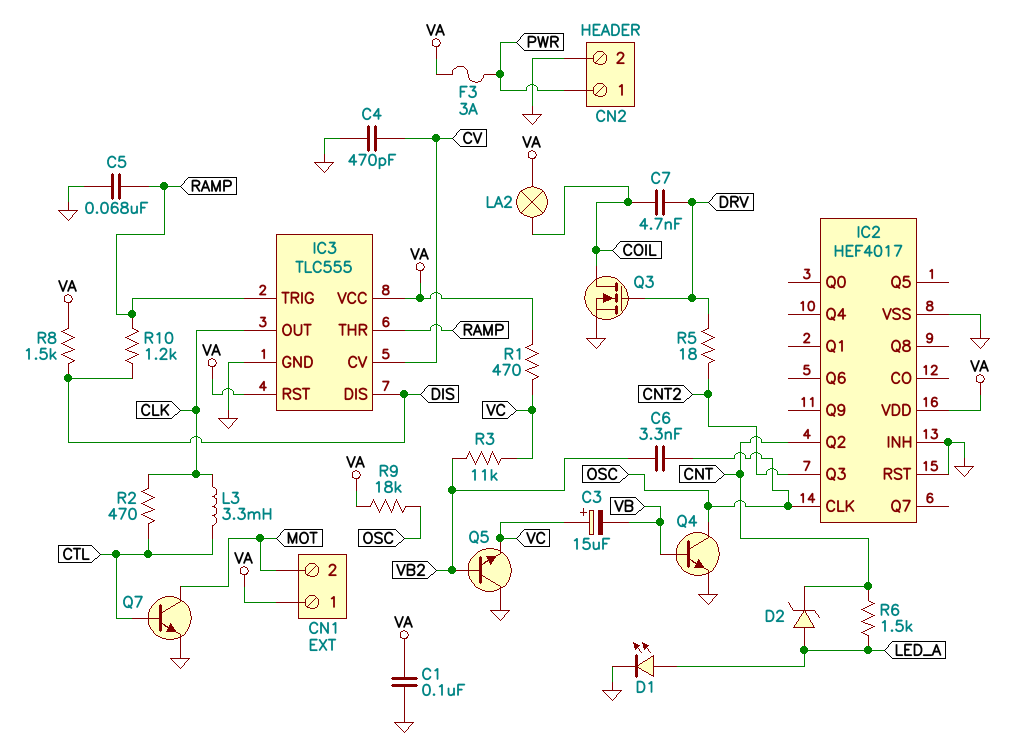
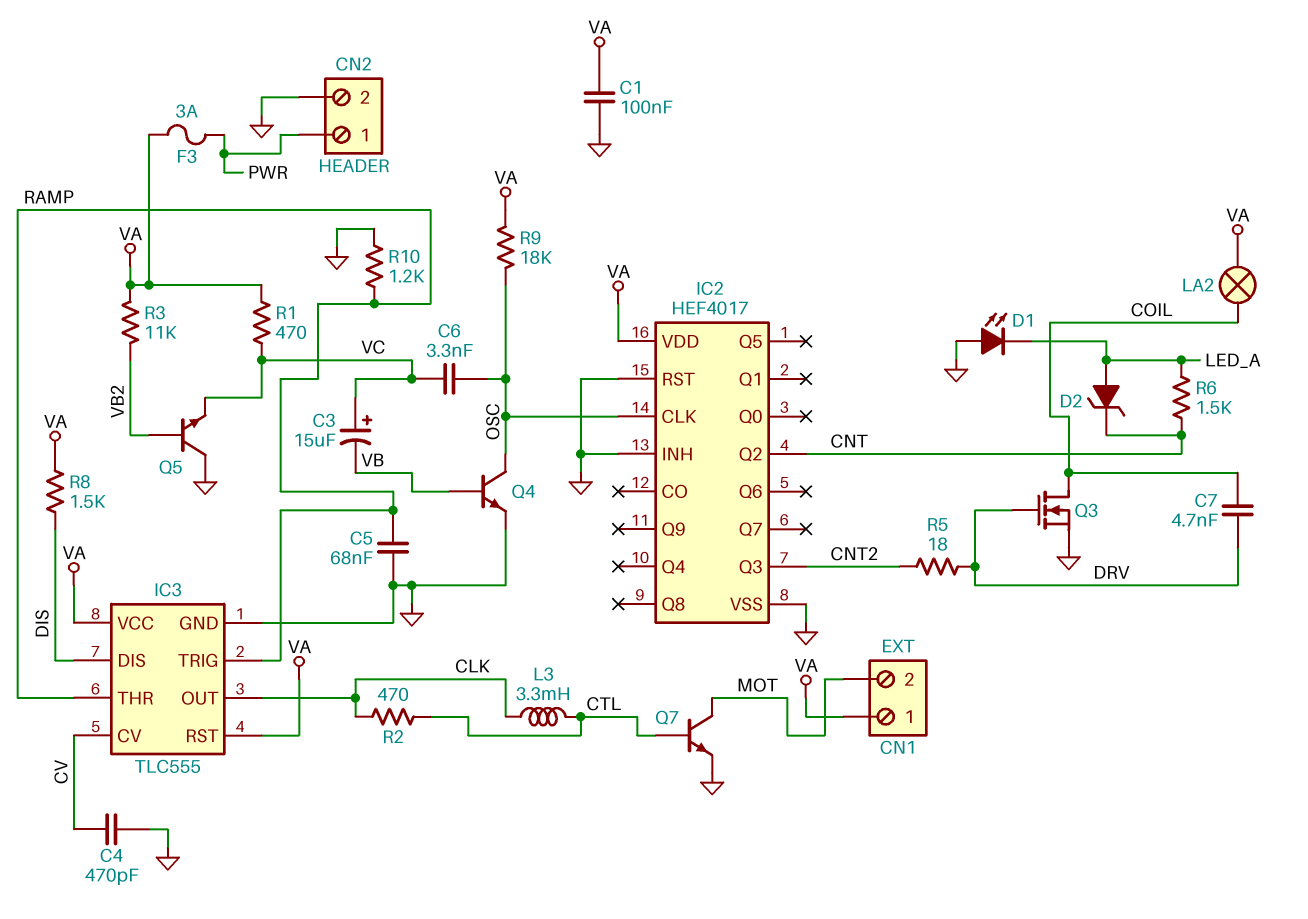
C6: 3.3nF (OSC, VB2) -> 3.3nF (OSC, VC)
D1: LED (A LED_A, K GND) -> LED (A GND, K LED_A)
R3: 11k (VB2, VC) -> 11k (VA, VB2)
R10: 1.2k (DIS, RAMP) -> 1.2k (GND, RAMP)

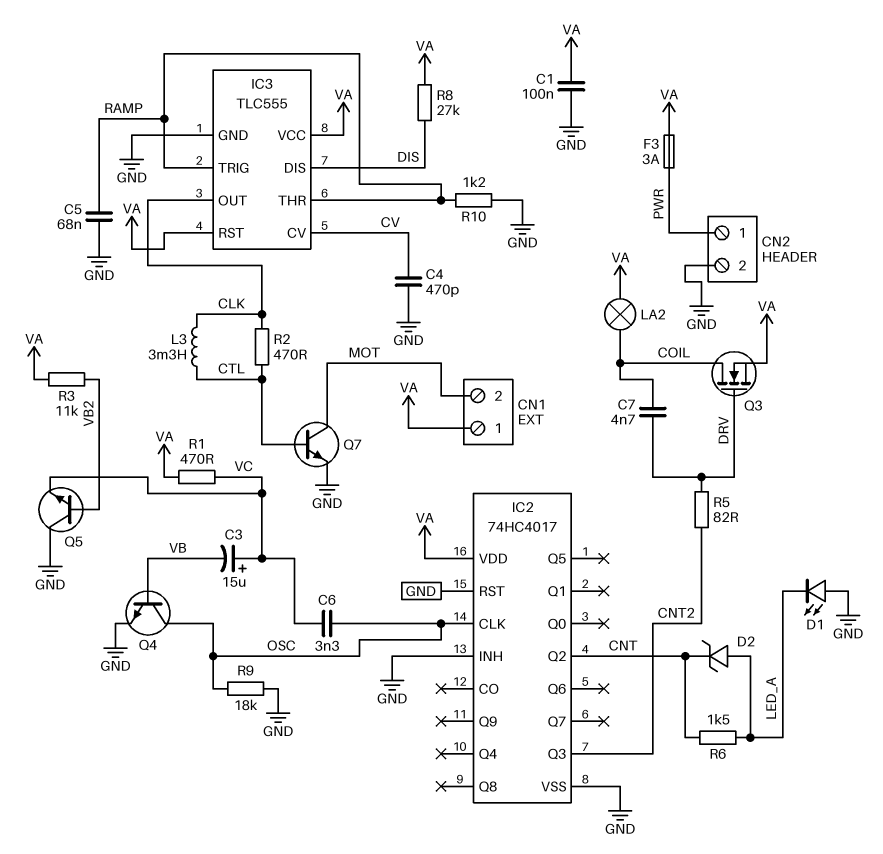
IC2: HEF4017 -> 74HC4017
Q3: NMOS (G DRV, D COIL, S GND) -> NMOS (G DRV, D COIL, S VA)
R5: 18 (CNT2, DRV) -> 82 (CNT2, DRV)
R8: 1.5k (DIS, VA) -> 27k (DIS, VA)
R9: 18k (OSC, VA) -> 18k (GND, OSC)

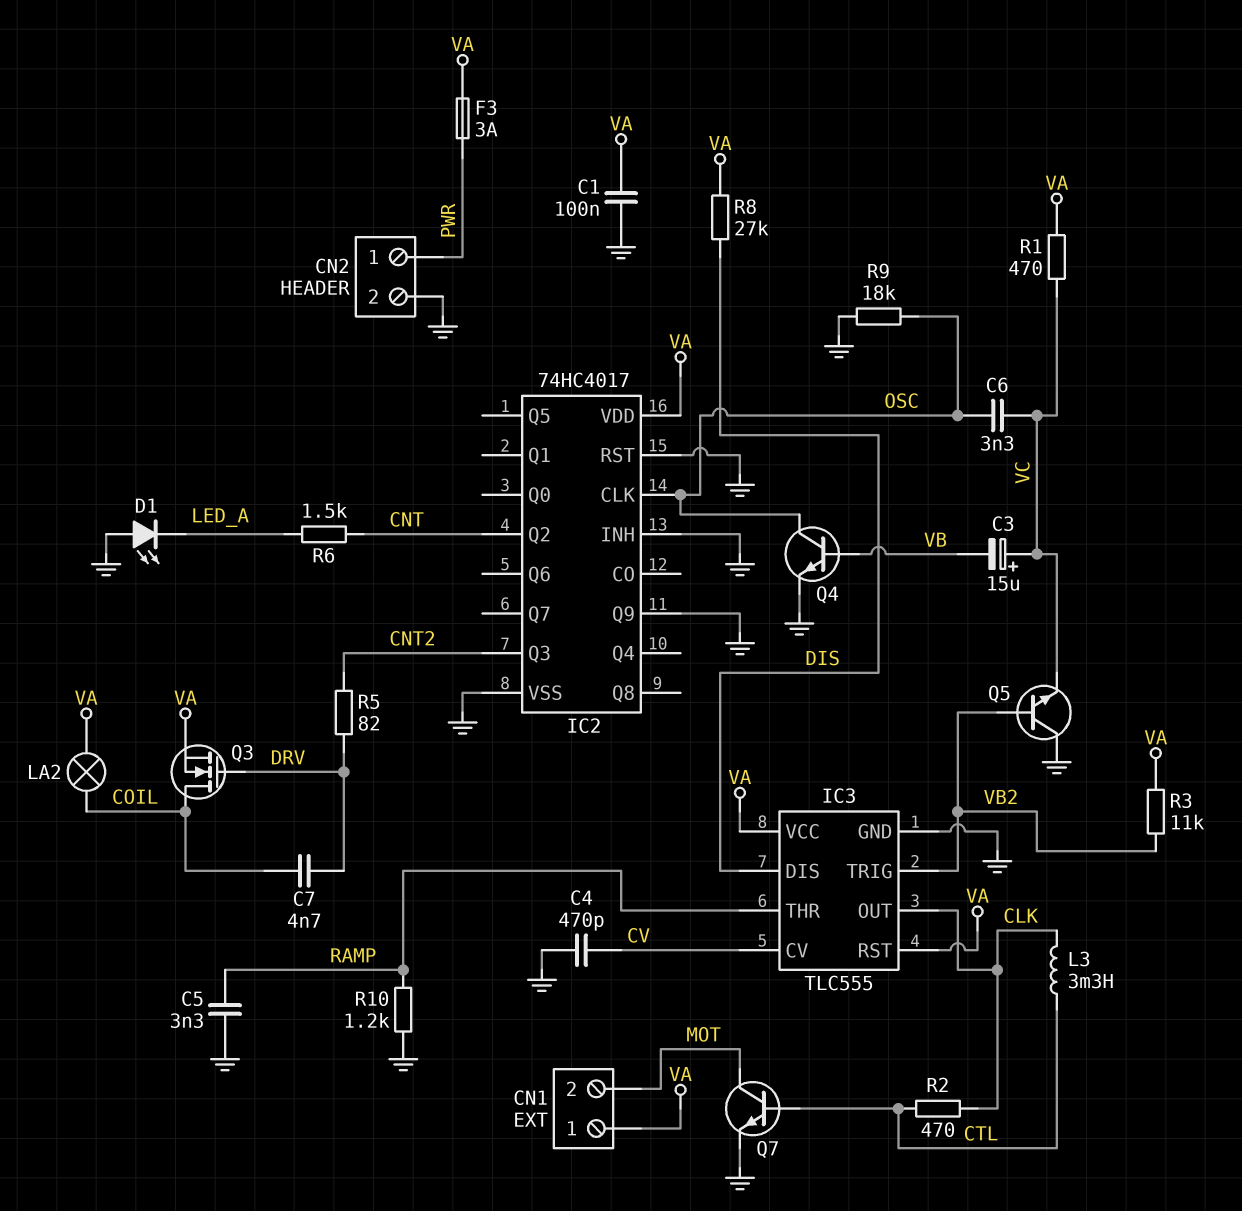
C5: 68nF (GND, RAMP) -> 3.3nF (GND, RAMP)
D2: zener (A LED_A, K CNT) -> none
IC2 pin Q9: none -> GND
IC3 pin TRIG: RAMP -> VB2

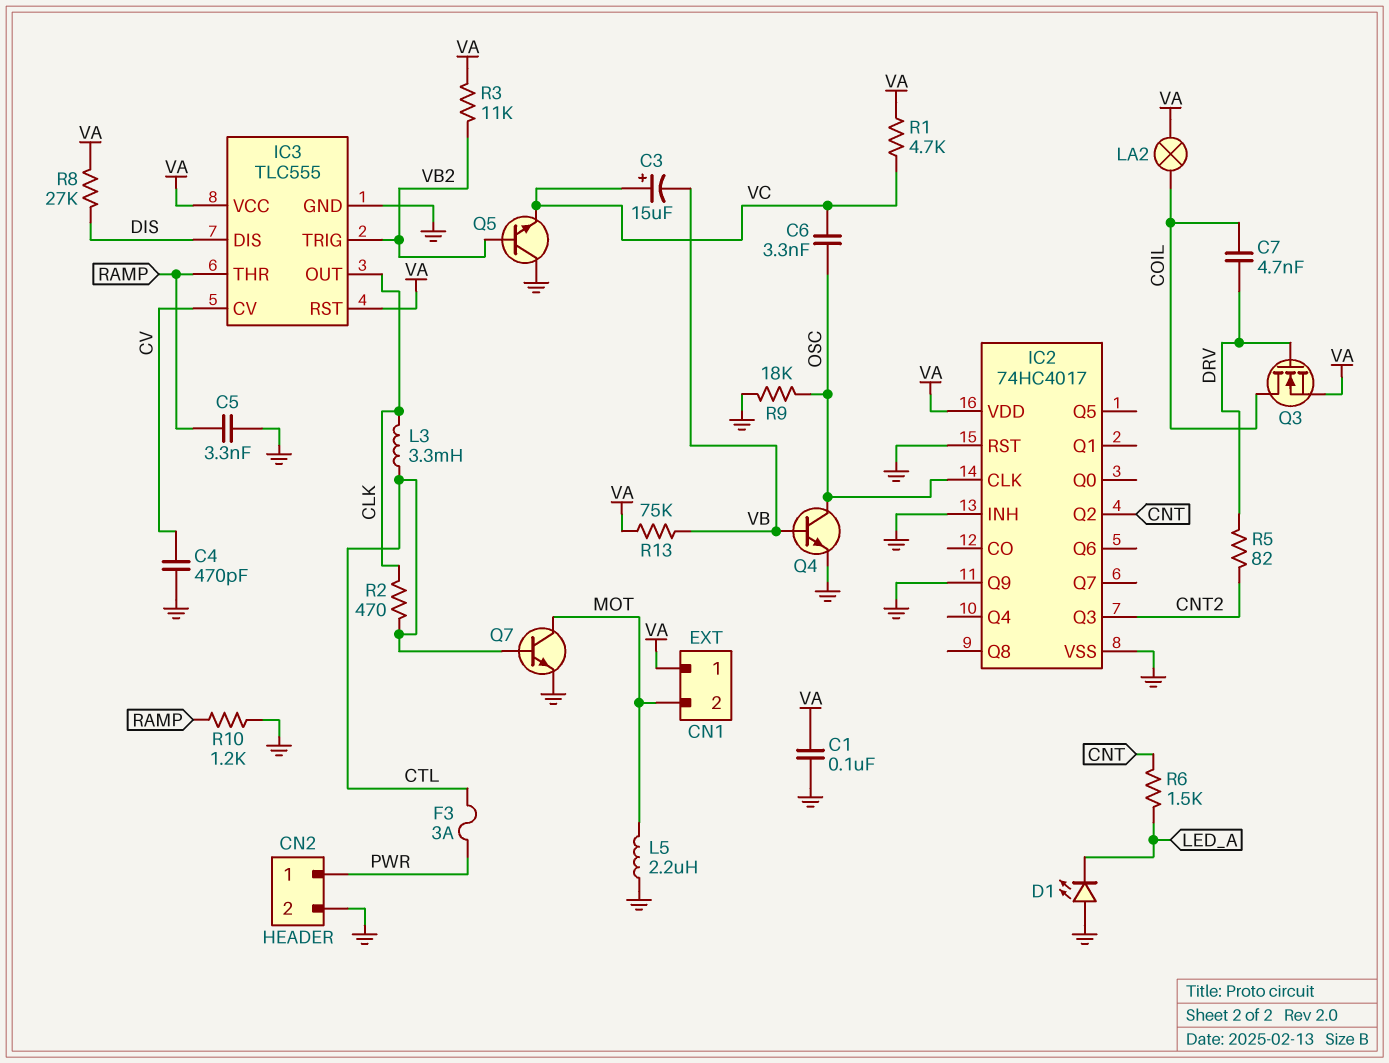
F3: 3A (PWR, VA) -> 3A (CTL, PWR)
L5: none -> 2.2uH (GND, MOT)
R1: 470 (VA, VC) -> 4.7k (VA, VC)
R13: none -> 75k (VA, VB)

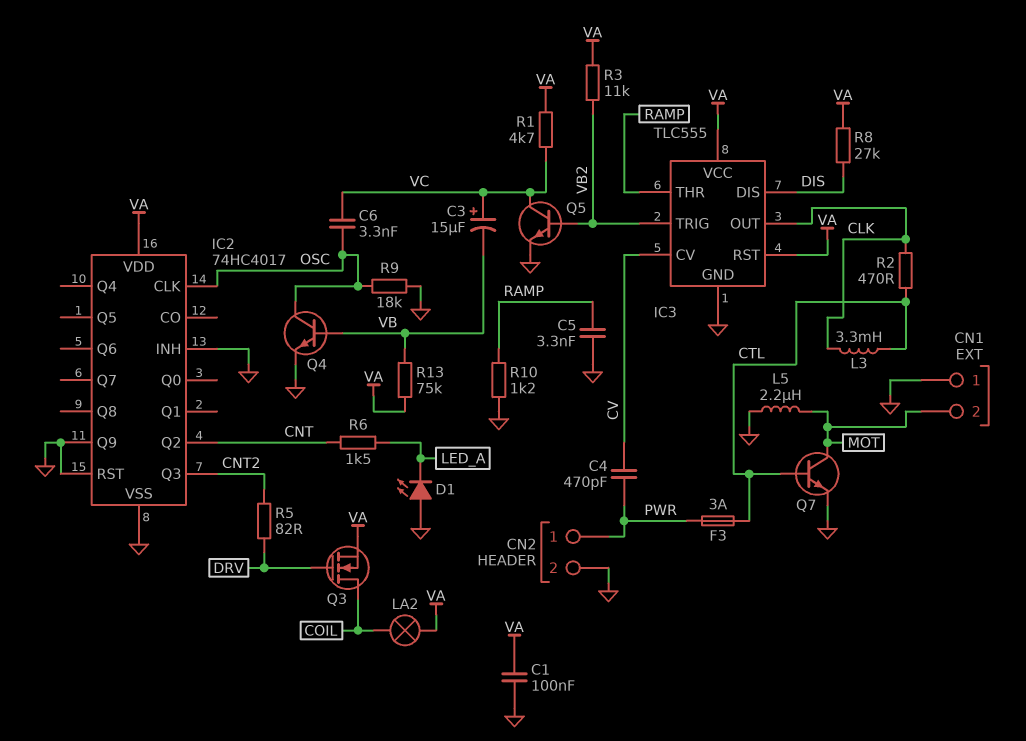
C4: 470pF (CV, GND) -> 470pF (CV, PWR)
C7: 4.7nF (COIL, DRV) -> none
CN1 pin 1: VA -> GND
Q5: NPN (B VB2, C GND, E VC) -> NPN (B VB2, C VC, E GND)

